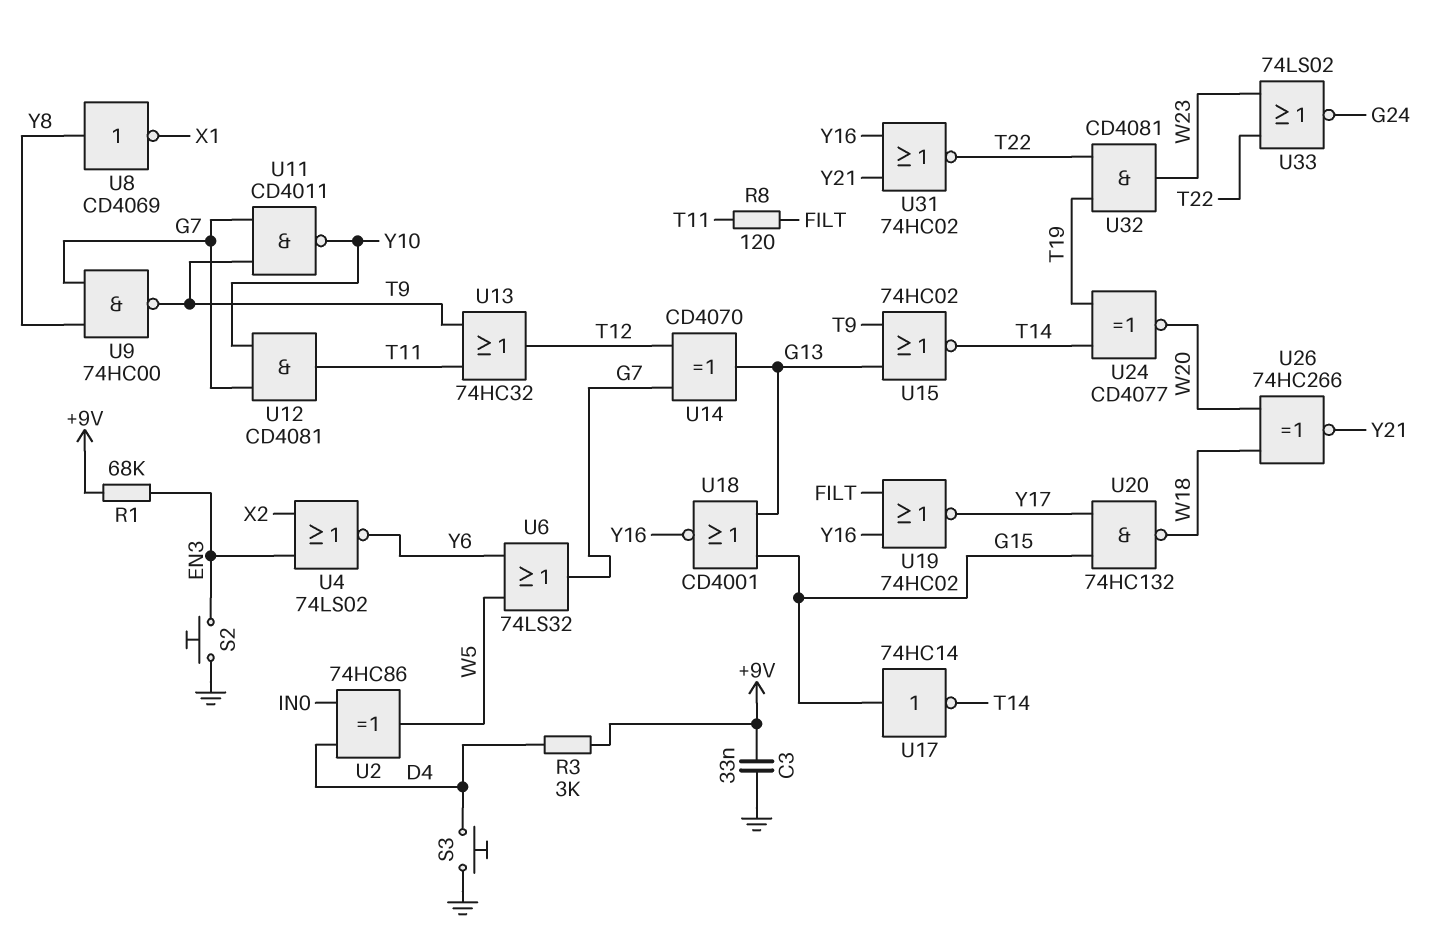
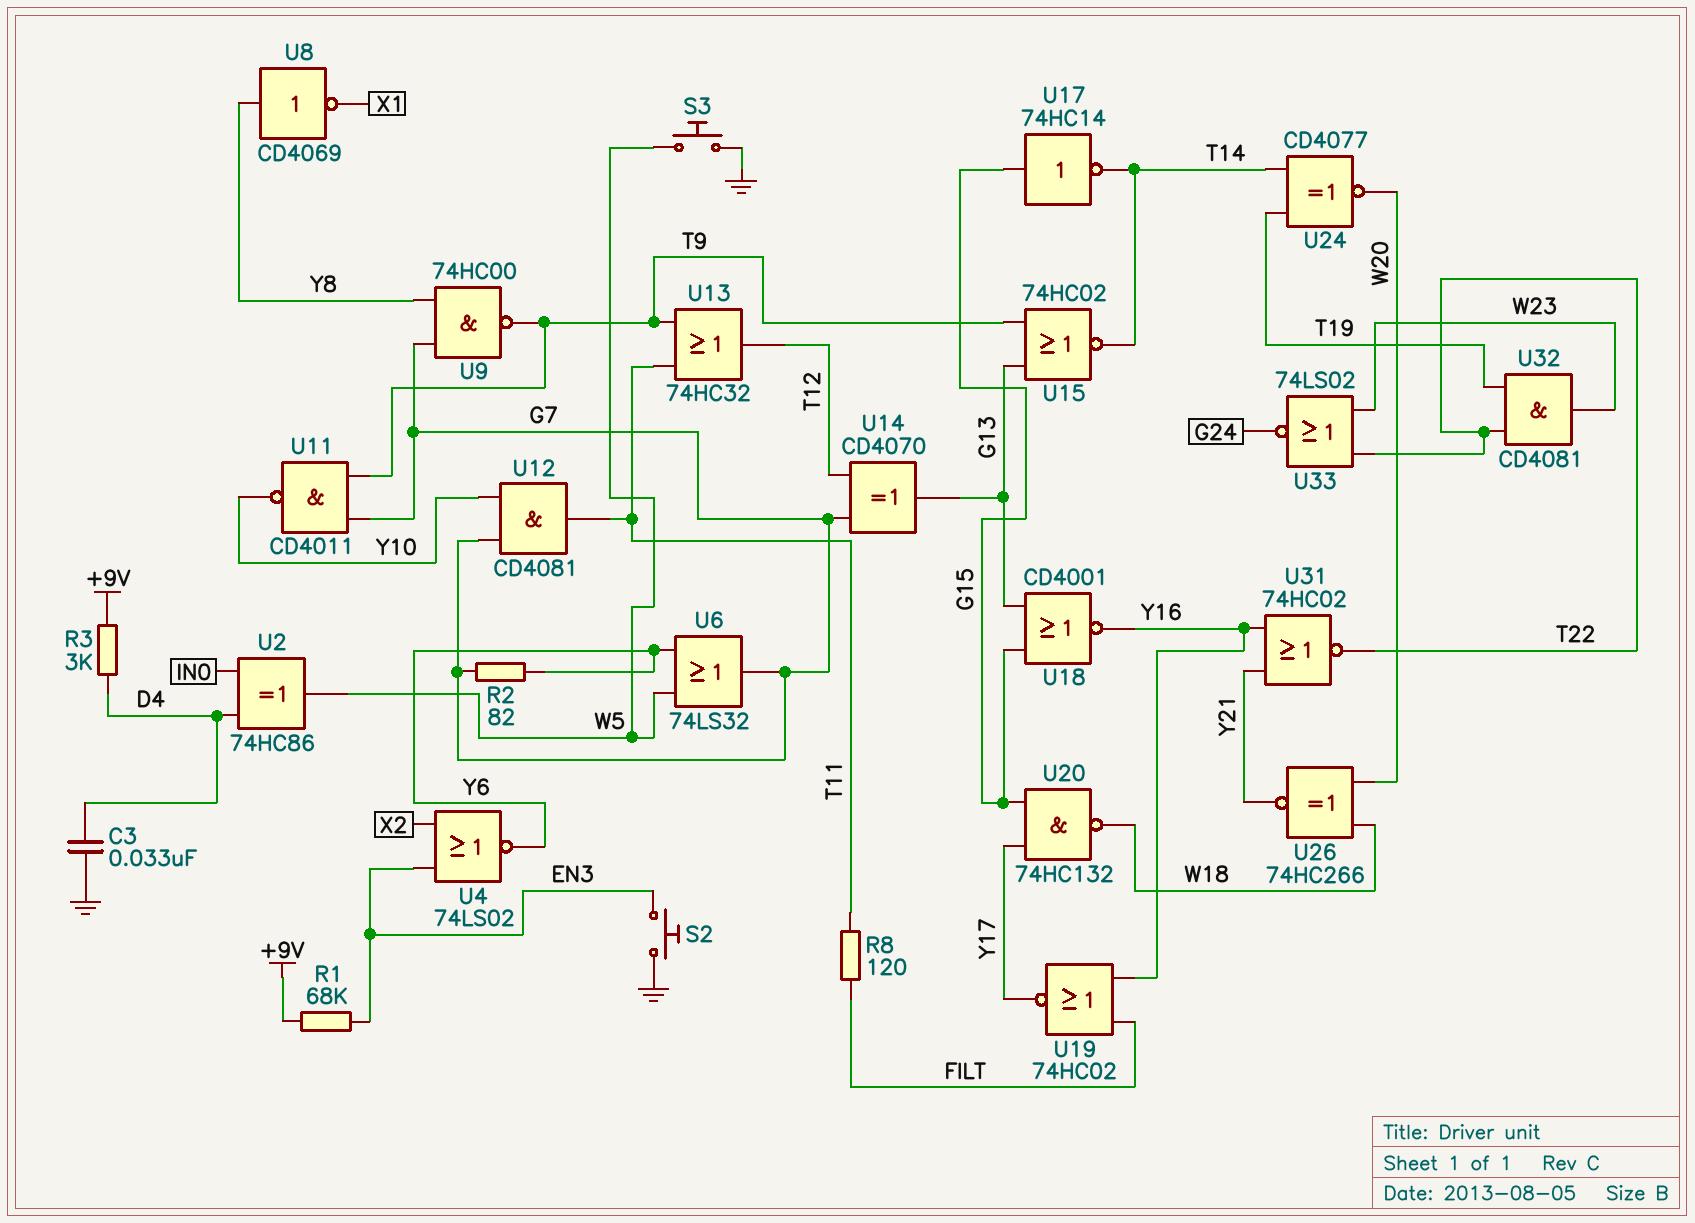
C3: 33nF (+9V, GND) -> 33nF (D4, GND)
R2: none -> 82 (G7, Y6)
S3: button (D4, GND) -> button (GND, W5)

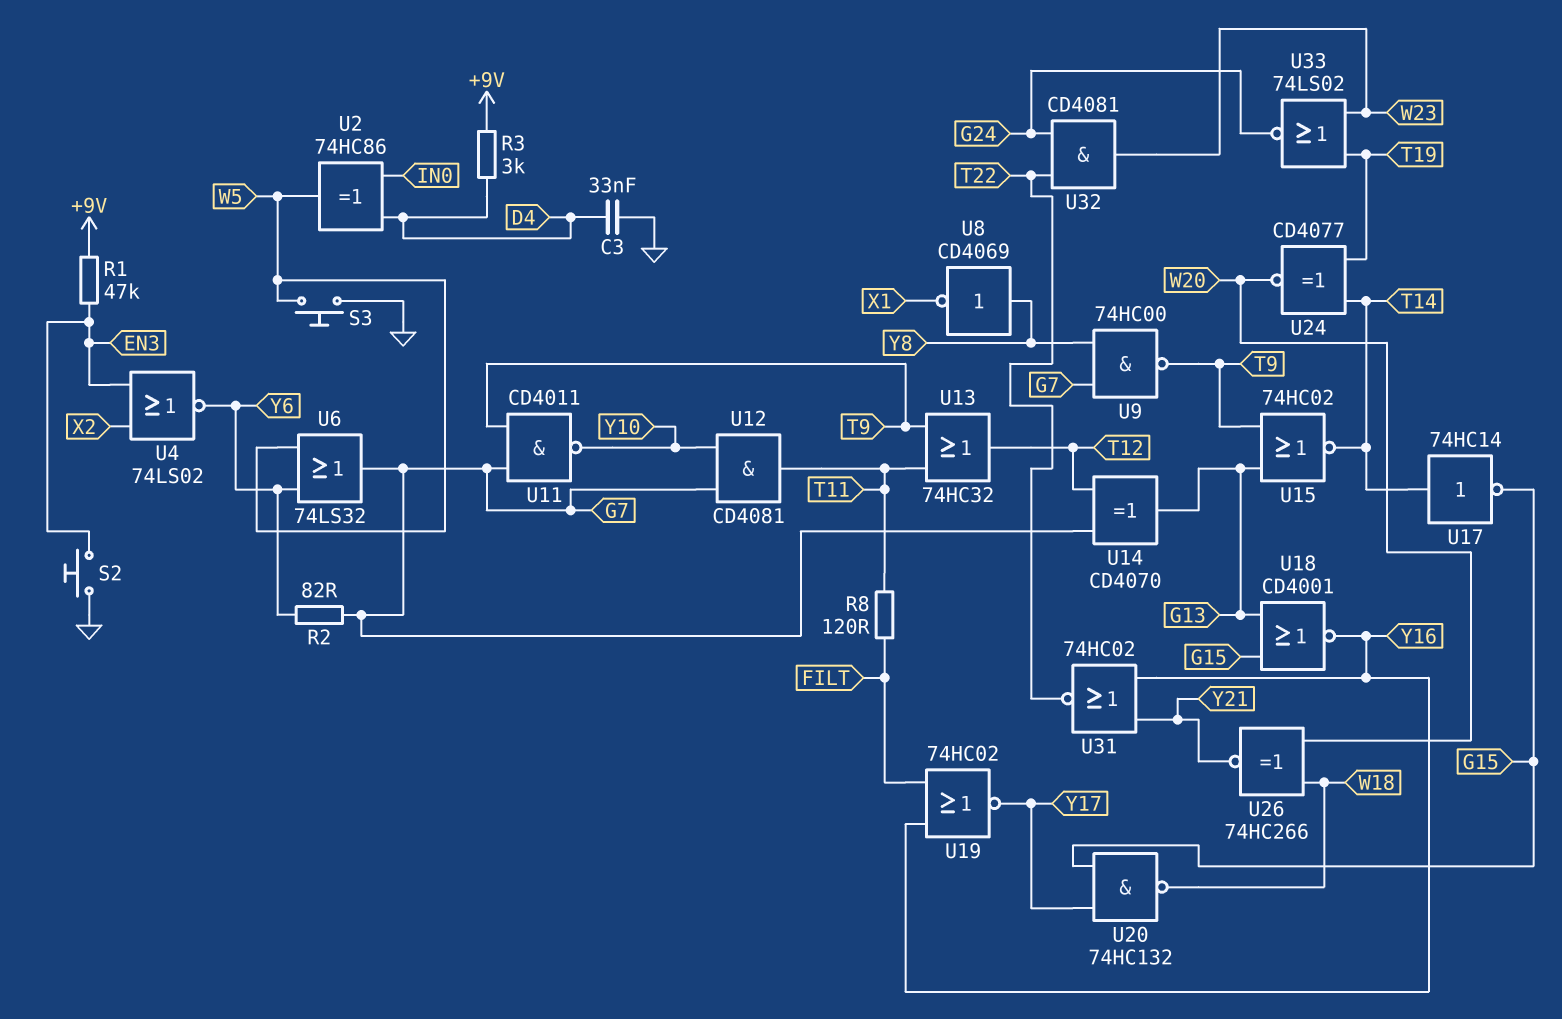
R1: 68k (+9V, EN3) -> 47k (+9V, EN3)
U17: NOT 74HC14 (in G15, out T14) -> NOT 74HC14 (in T14, out G15)
U32: AND CD4081 (in T19, in T22, out W23) -> AND CD4081 (in G24, in T22, out W23)
U33: NOR 74LS02 (in T22, in W23, out G24) -> NOR 74LS02 (in T19, in W23, out G24)

